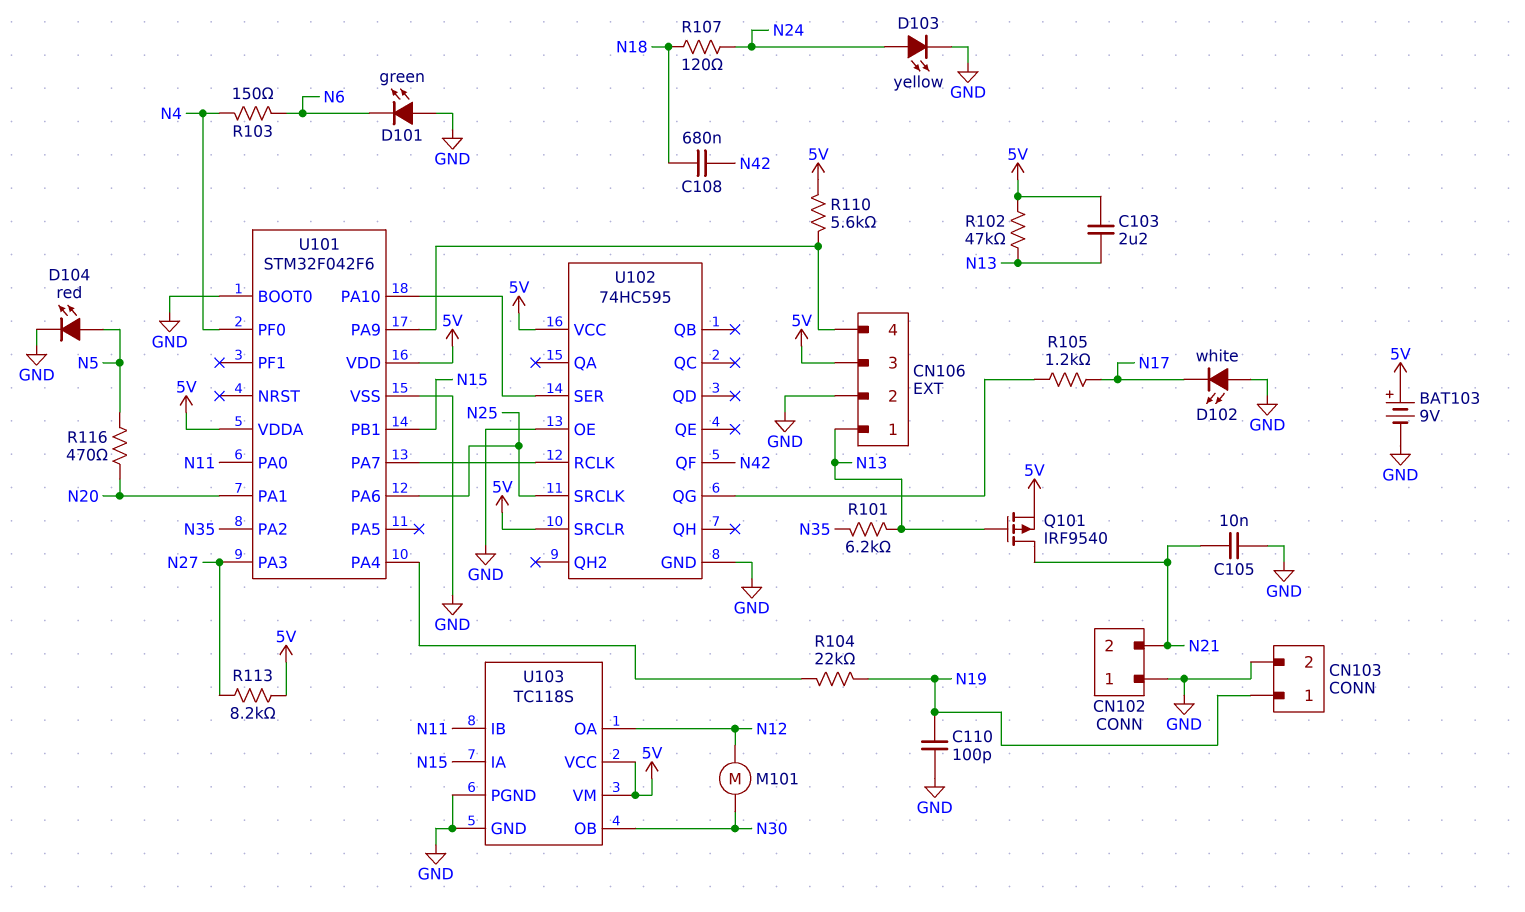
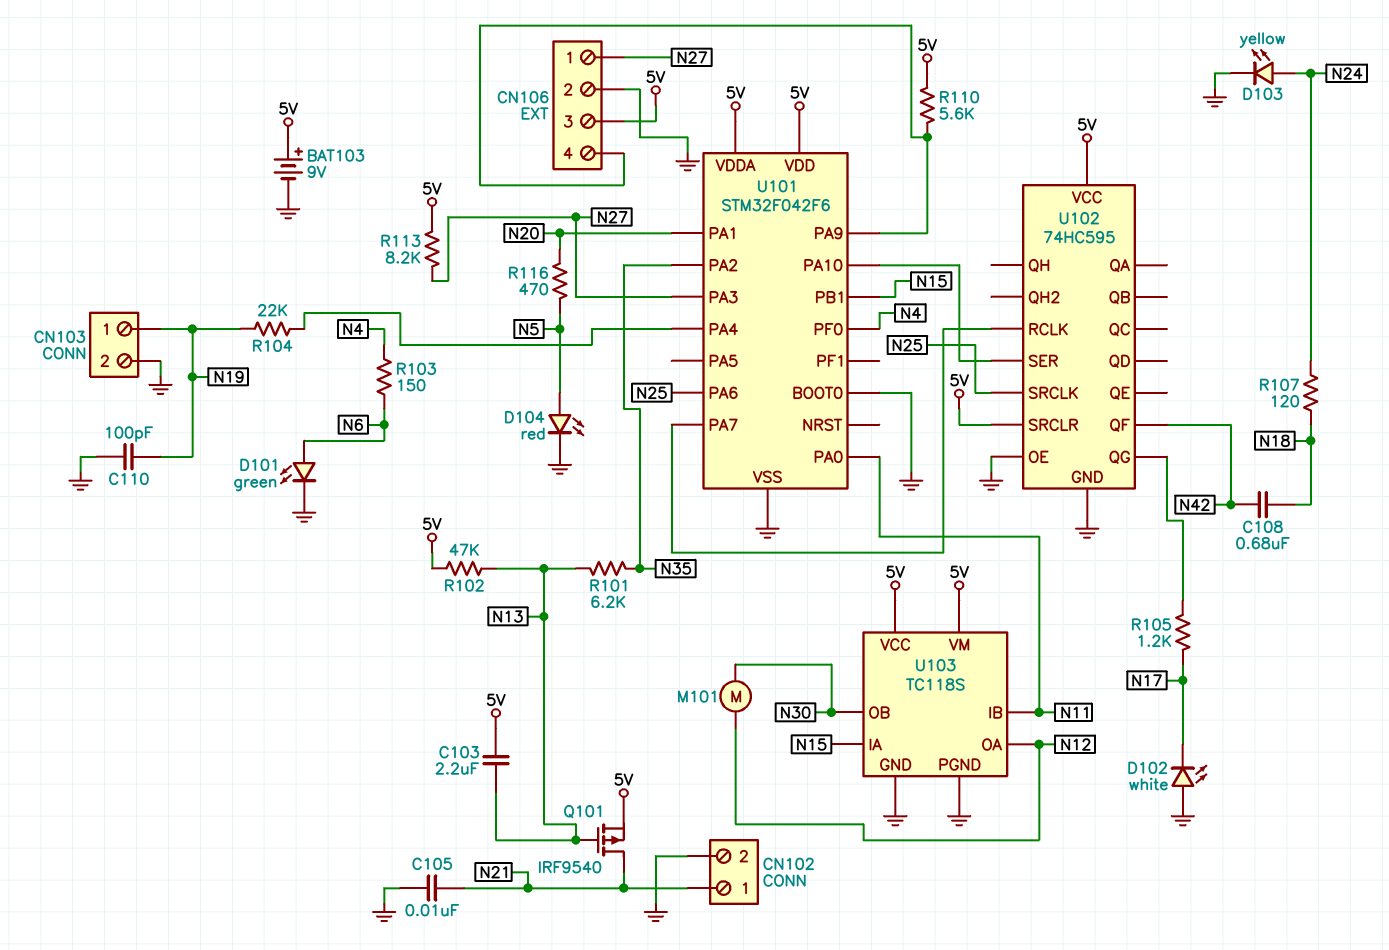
CN102 pin 1: GND -> N21
CN102 pin 2: N21 -> GND
CN106 pin 1: N13 -> N27
D101: LED green (A GND, K N6) -> LED green (A N6, K GND)

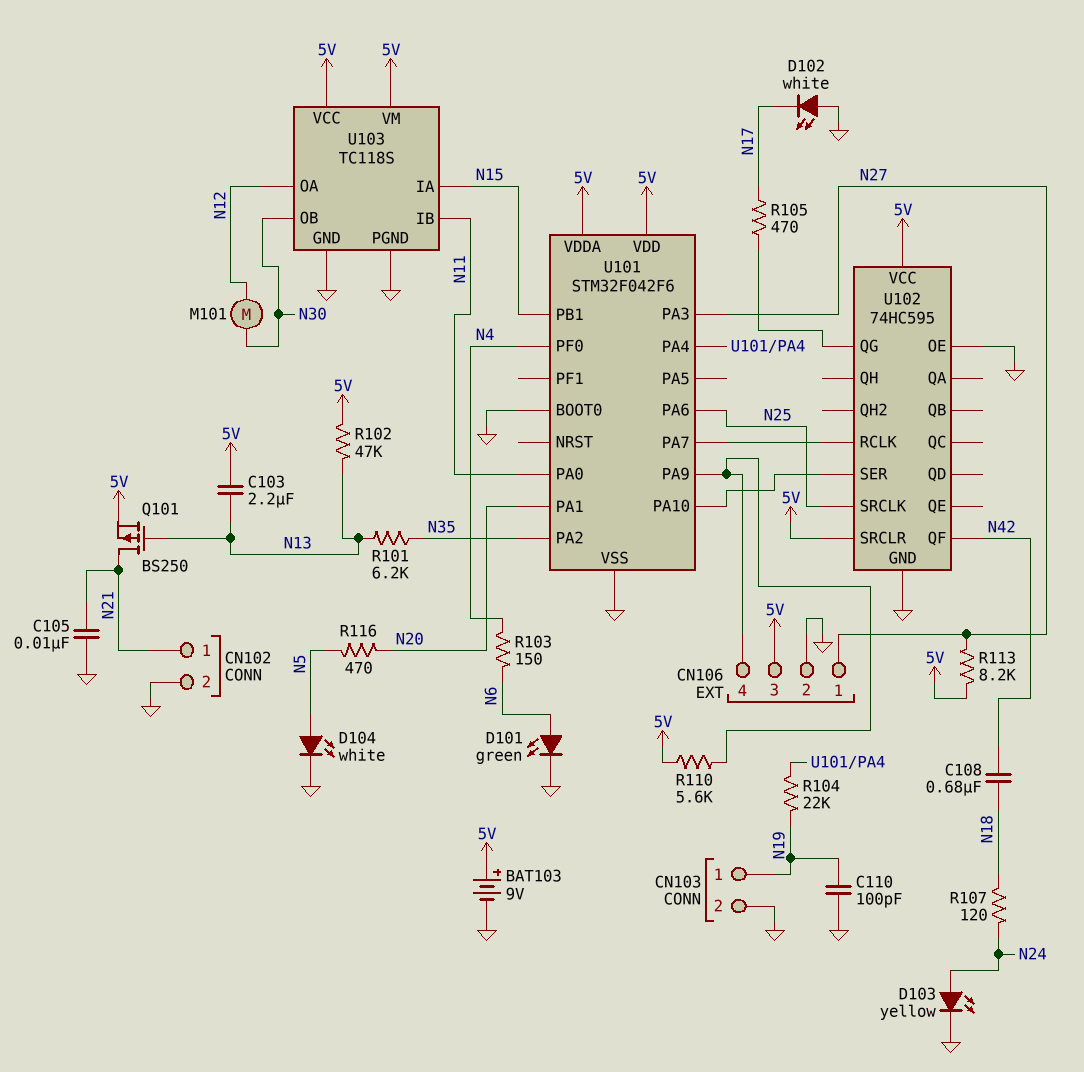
D104: LED red (A N5, K GND) -> LED white (A N5, K GND)
Q101: PMOS IRF9540 (G N13, D N21, S 5V) -> PMOS BS250 (G N13, D N21, S 5V)
R105: 1.2k (N17, U102/QG) -> 470 (N17, U102/QG)

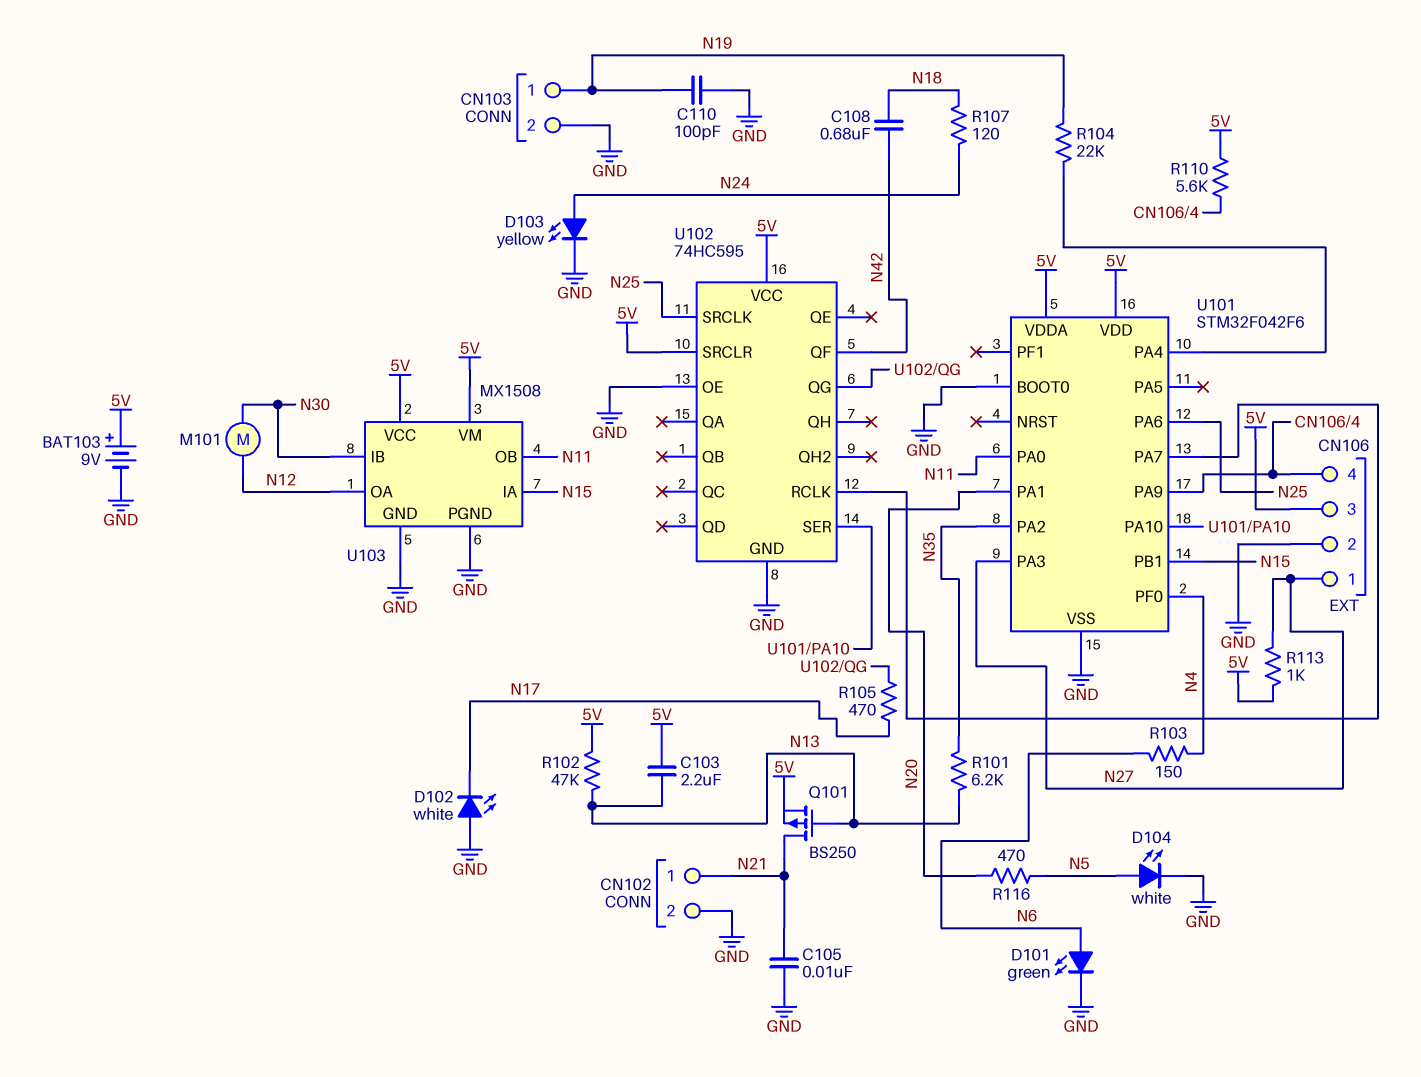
R113: 8.2k (5V, N27) -> 1k (5V, N27)
U103: TC118S -> MX1508
U103 pin IB: N11 -> N30
U103 pin OB: N30 -> N11

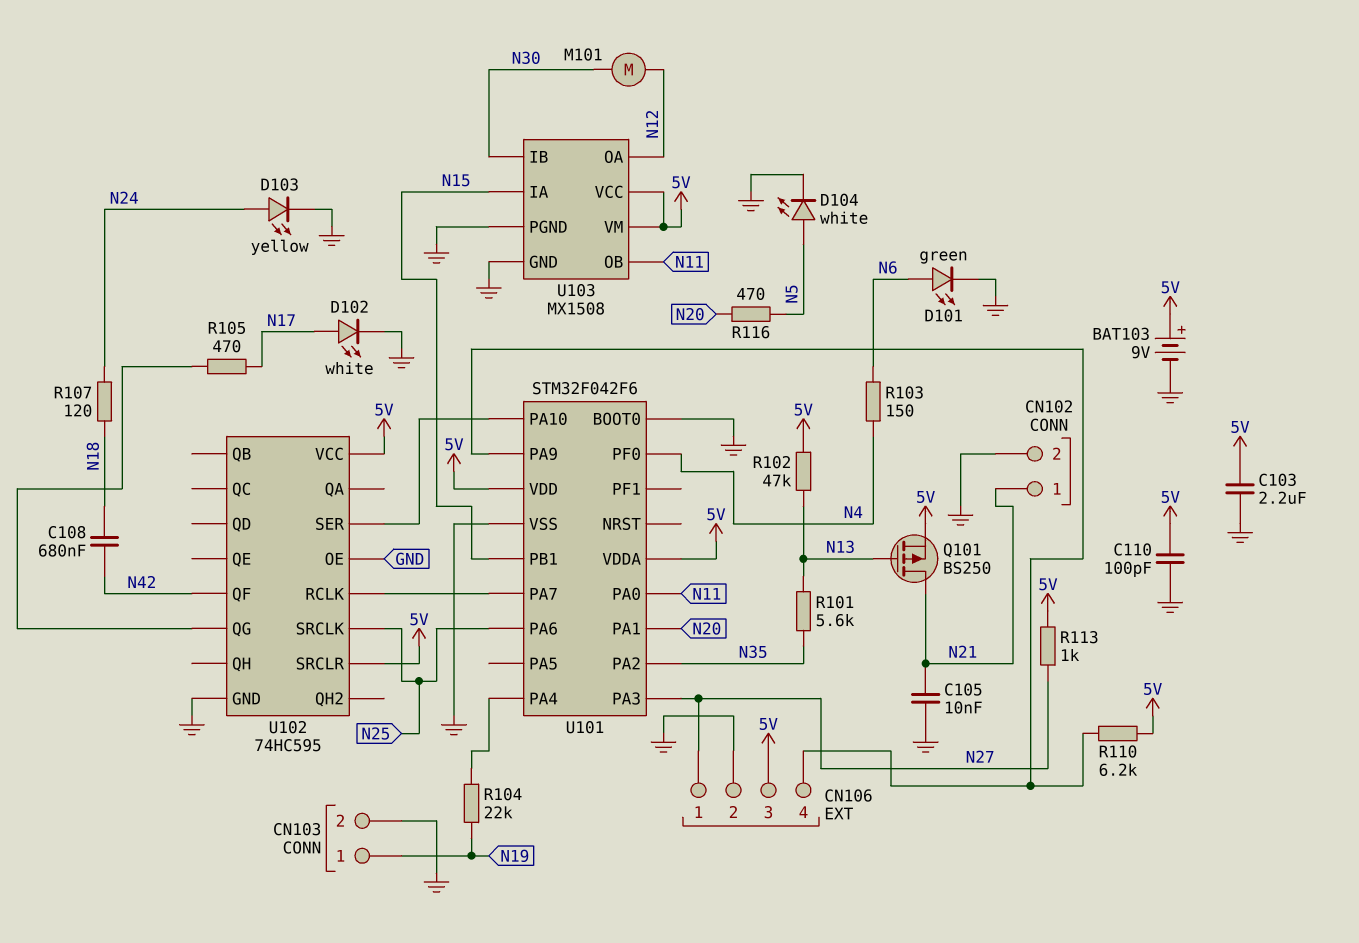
C103: 2.2uF (5V, N13) -> 2.2uF (5V, GND)
C110: 100pF (GND, N19) -> 100pF (5V, GND)
D102: LED white (A GND, K N17) -> LED white (A N17, K GND)
R101: 6.2k (N13, N35) -> 5.6k (N13, N35)
R110: 5.6k (5V, CN106/4) -> 6.2k (5V, CN106/4)

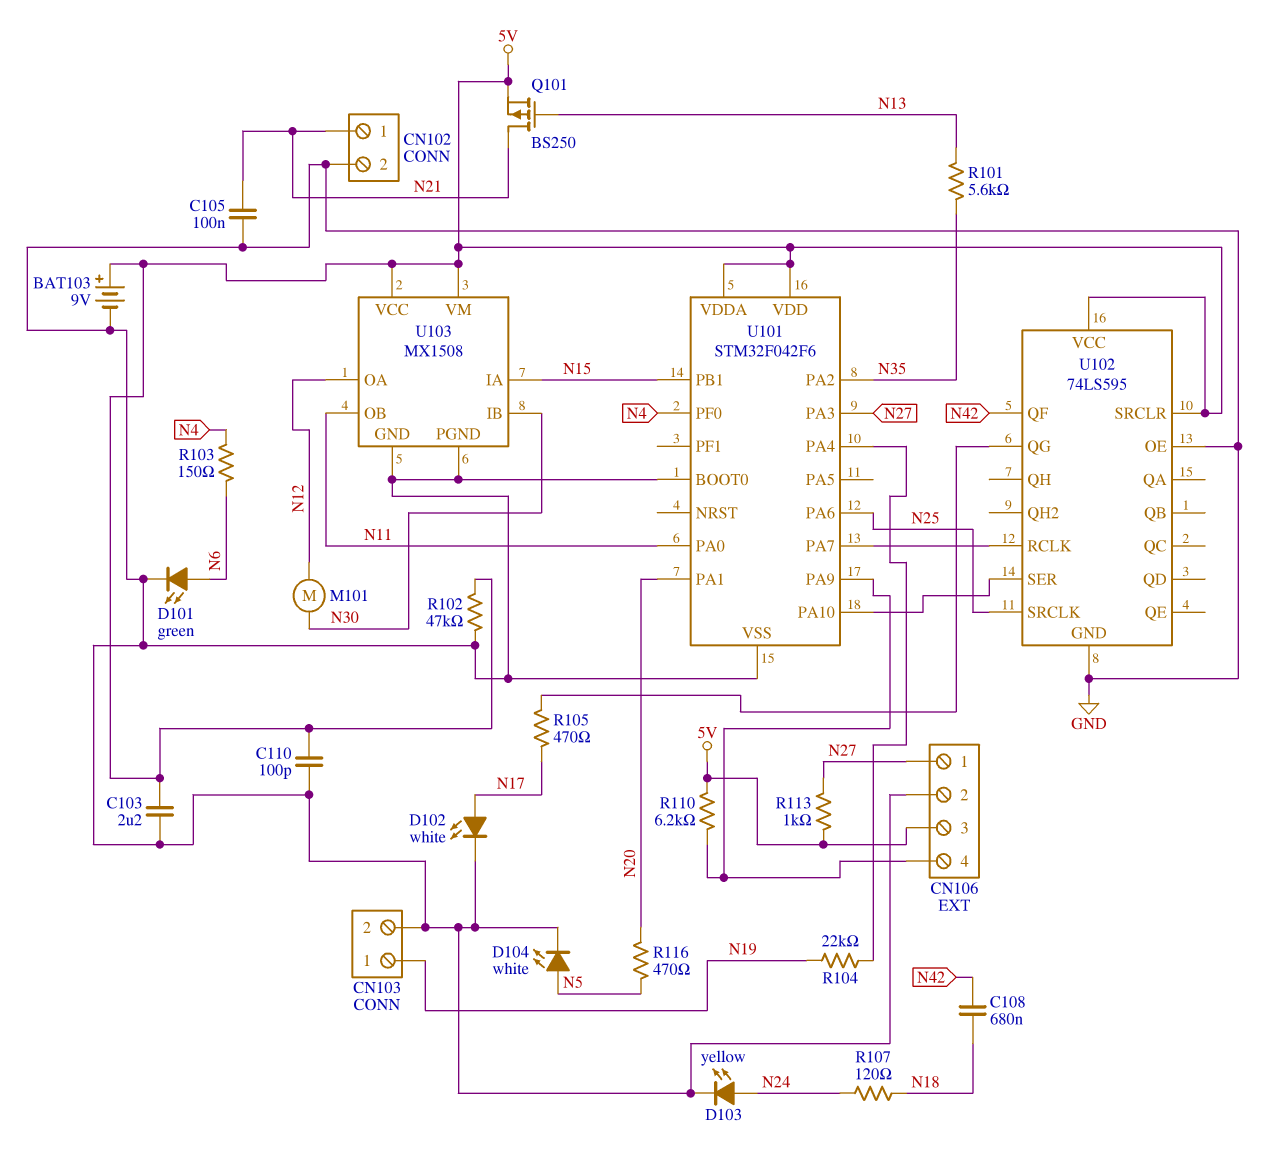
C105: 10nF (GND, N21) -> 100nF (GND, N21)
R102: 47k (5V, N13) -> 47k (5V, GND)
U102: 74HC595 -> 74LS595

